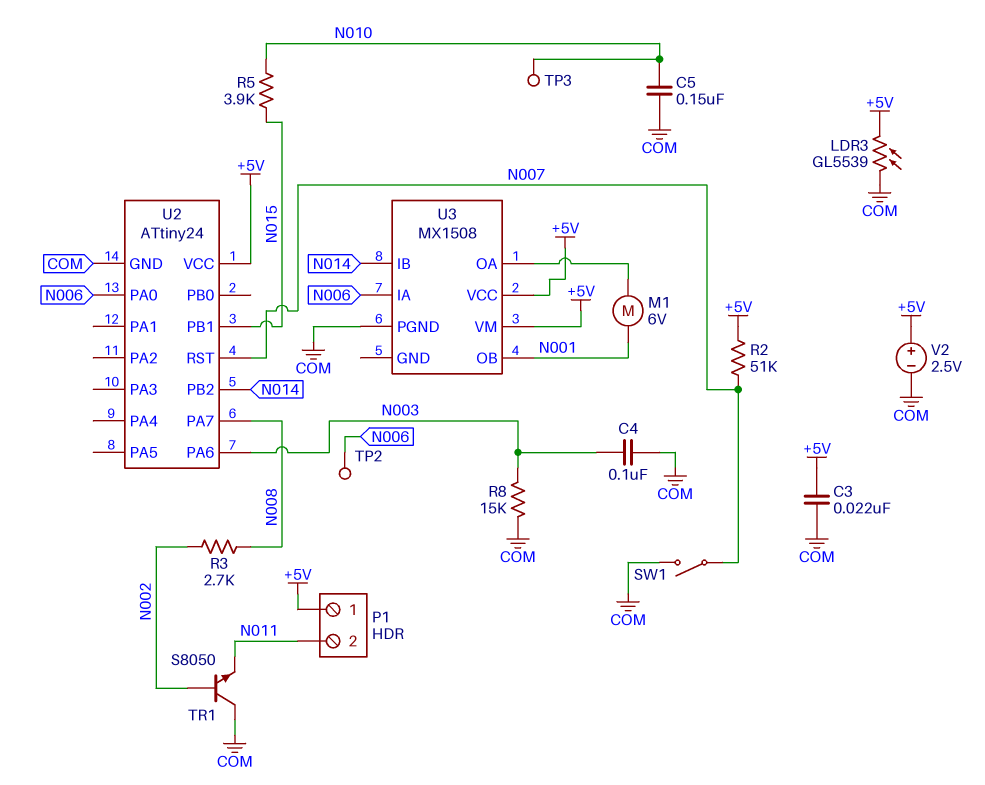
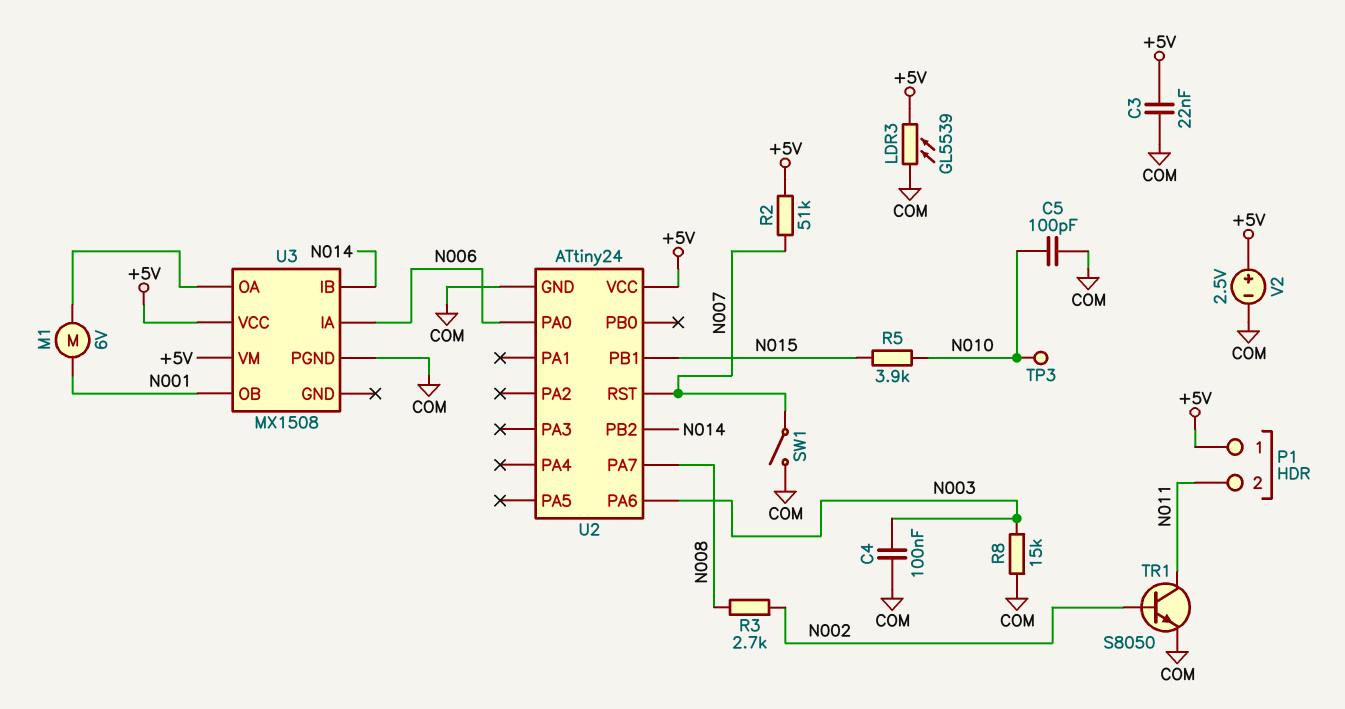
C5: 150nF (COM, N010) -> 100pF (COM, N010)
TP2: test point (N006) -> none
TR1: NPN S8050 (B N002, C COM, E N011) -> NPN S8050 (B N002, C N011, E COM)

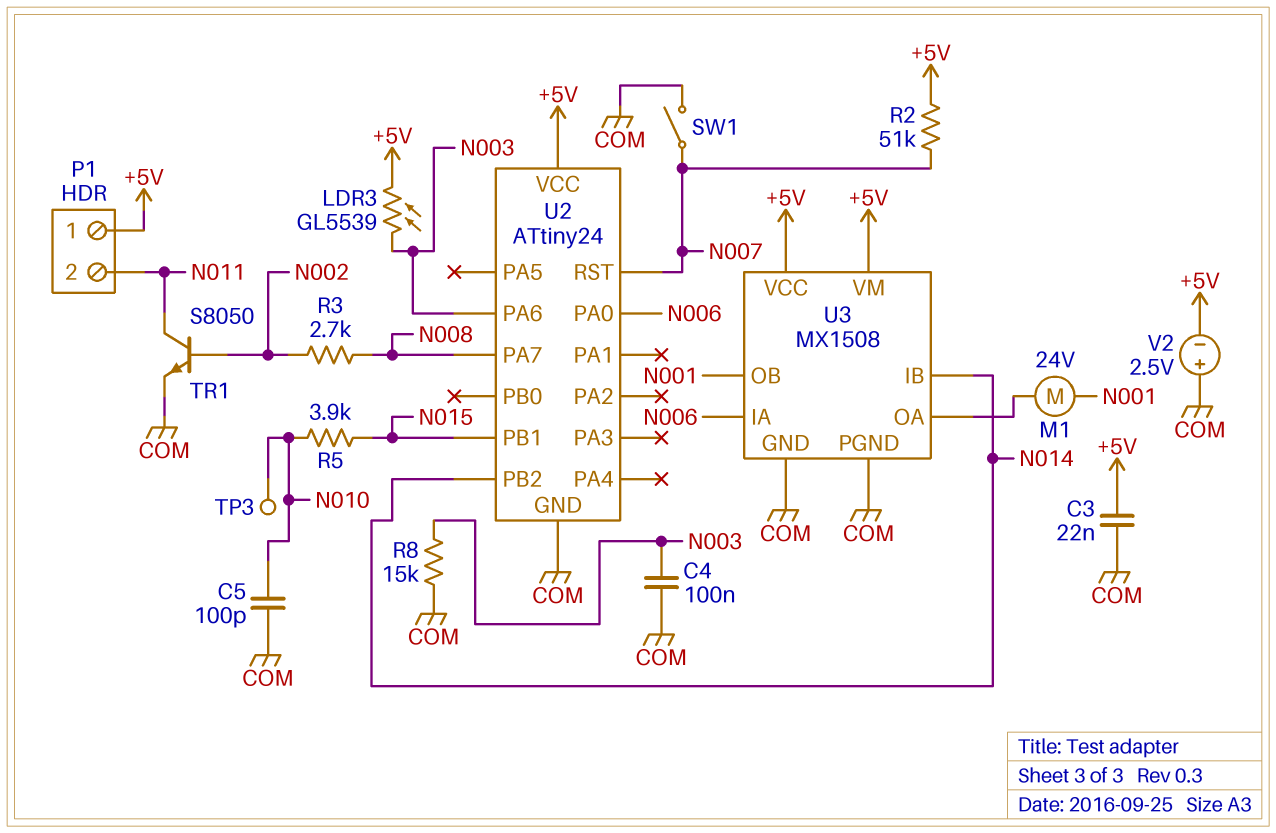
LDR3: GL5539 (+5V, COM) -> GL5539 (+5V, N003)
M1: motor 6V (N001, U3/OA) -> motor 24V (N001, U3/OA)
U3 pin GND: none -> COM
V2: 2.5V (plus +5V, minus COM) -> 2.5V (plus COM, minus +5V)

